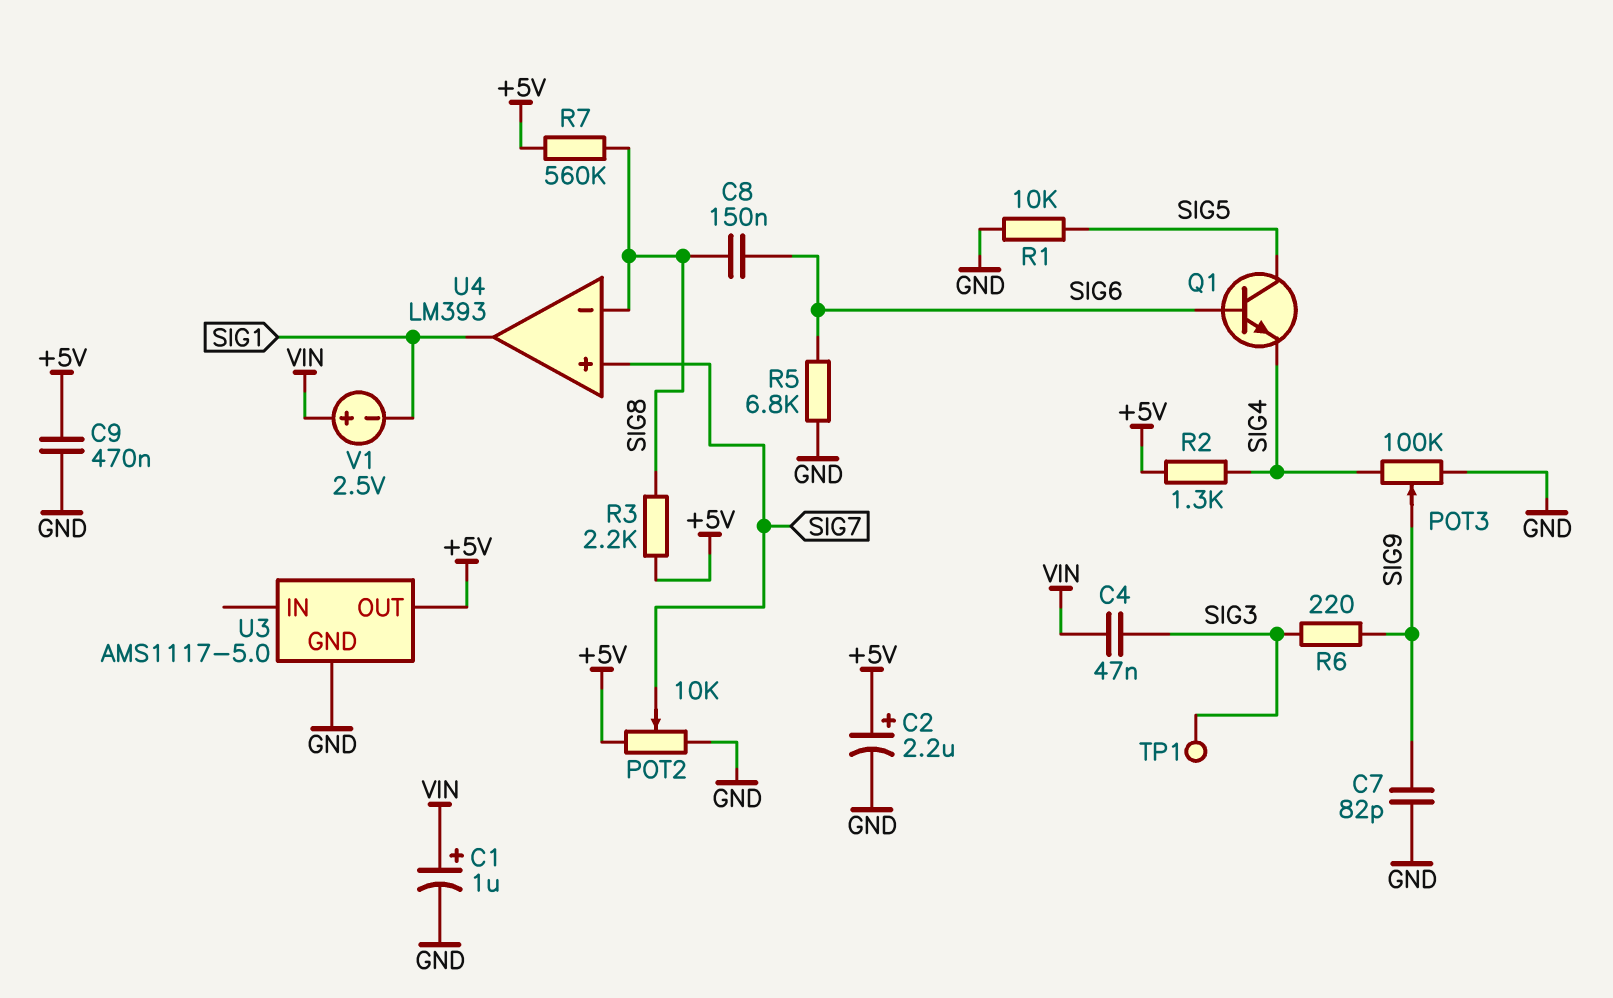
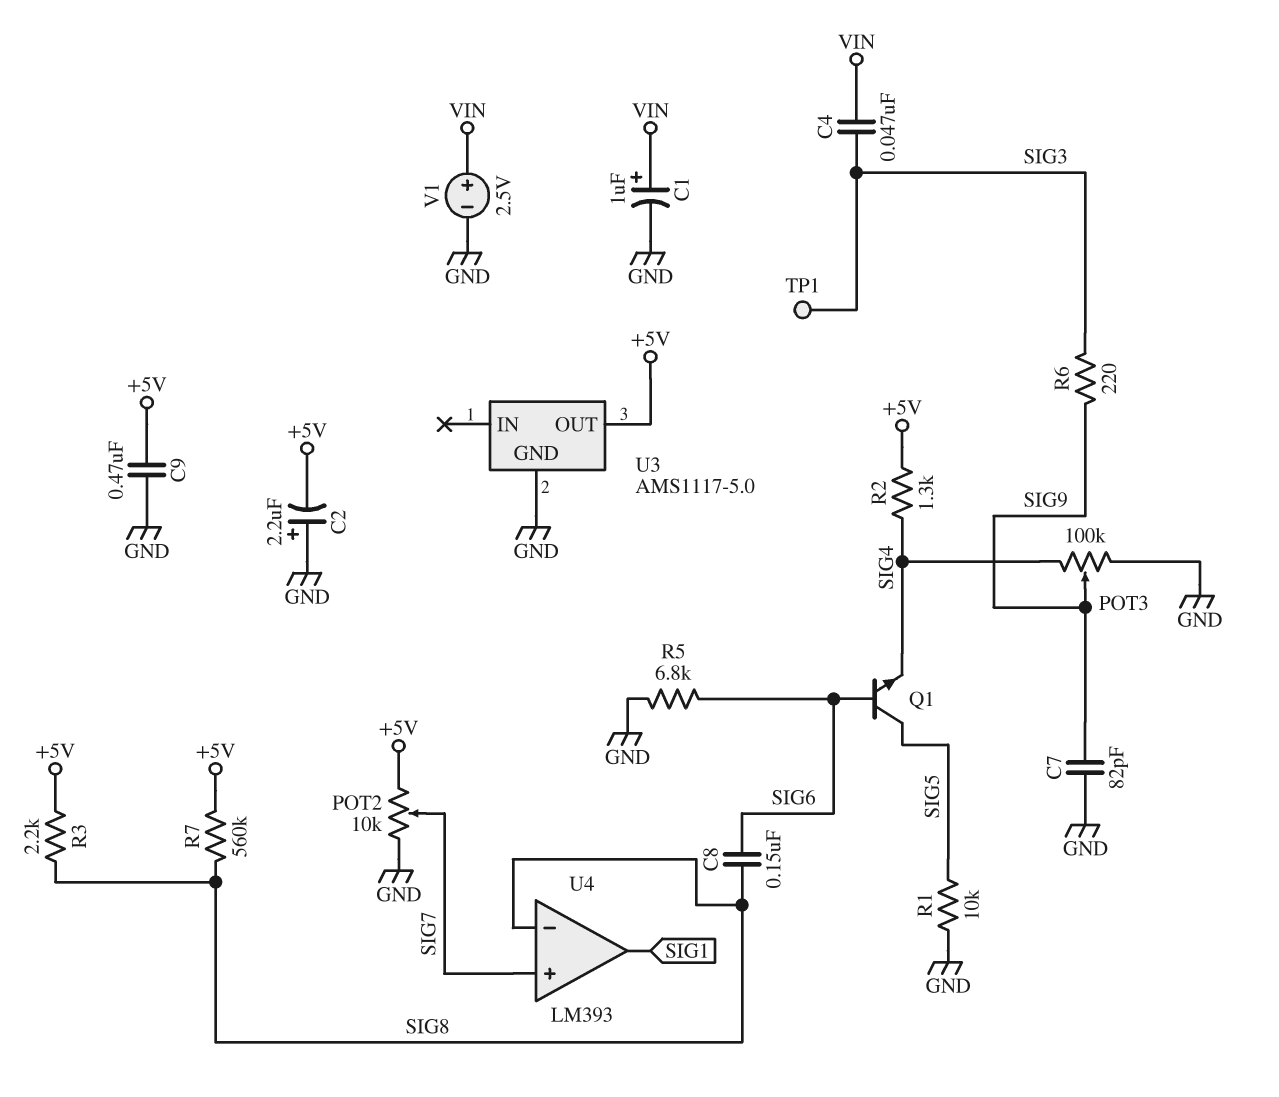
C2: 2.2uF (plus +5V, minus GND) -> 2.2uF (plus GND, minus +5V)
V1: 2.5V (plus VIN, minus SIG1) -> 2.5V (plus VIN, minus GND)

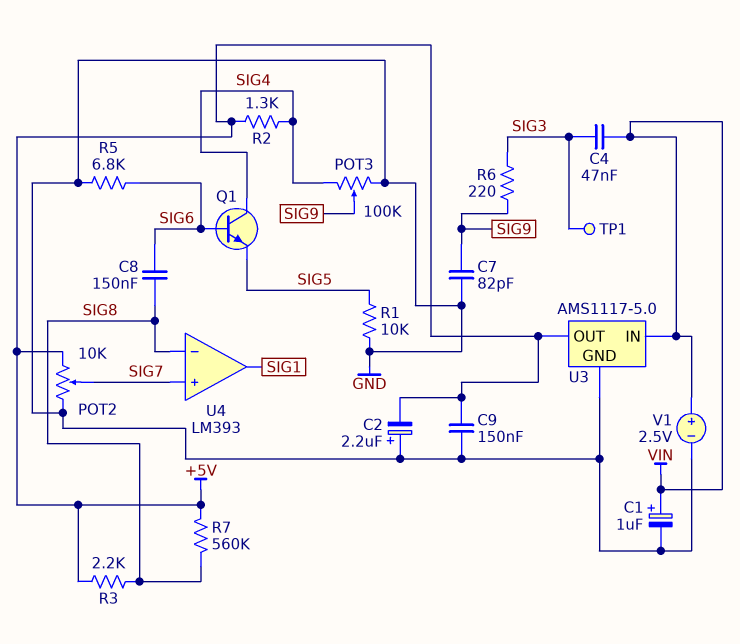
C9: 470nF (+5V, GND) -> 150nF (+5V, GND)
Q1: NPN (B SIG6, C SIG5, E SIG4) -> NPN (B SIG6, C SIG4, E SIG5)
U3 pin IN: none -> VIN

